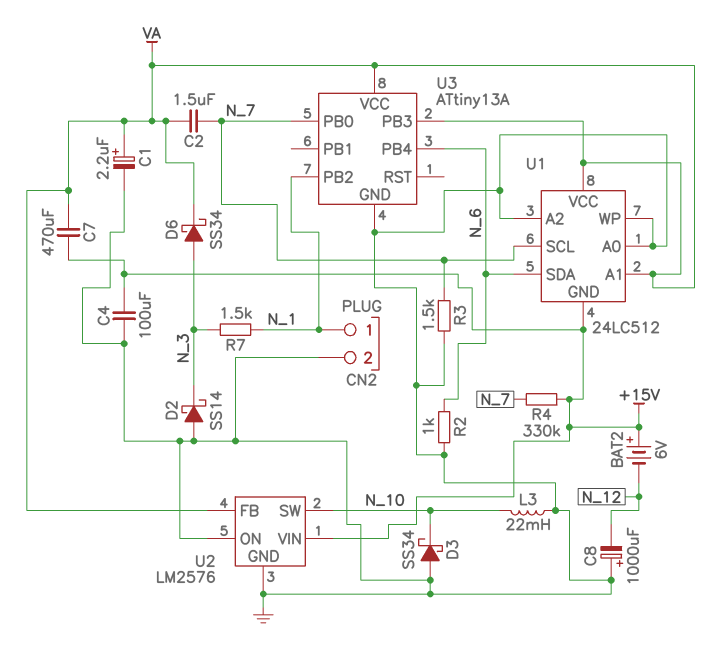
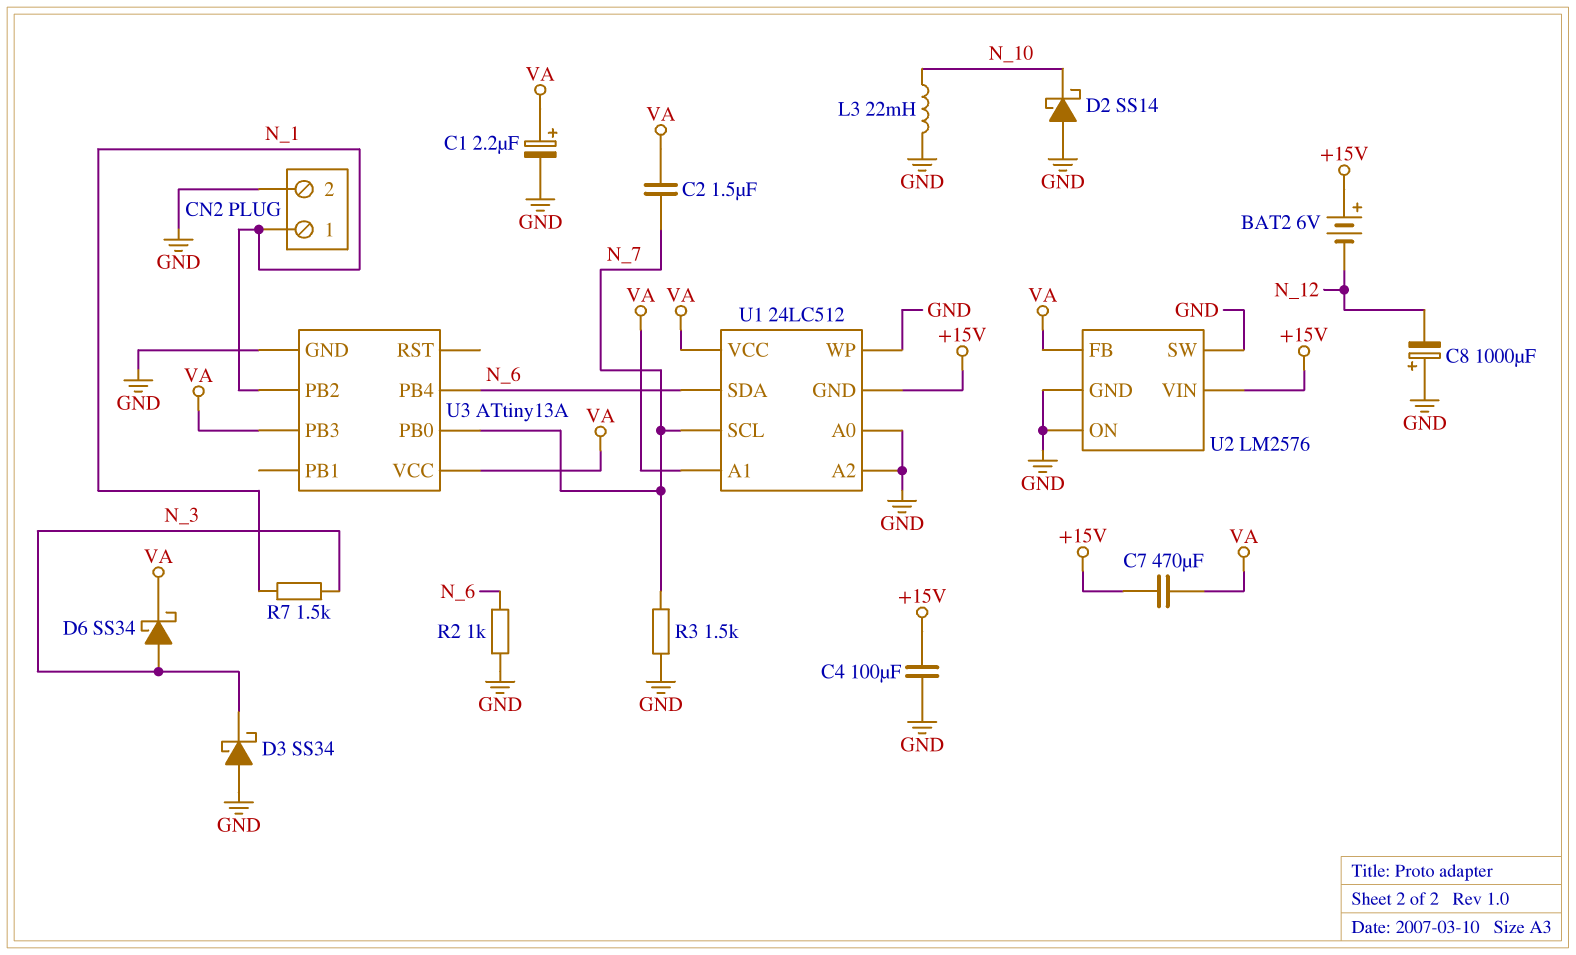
D2: schottky SS14 (A GND, K N_3) -> schottky SS14 (A GND, K N_10)
D3: schottky SS34 (A GND, K N_10) -> schottky SS34 (A GND, K N_3)
R4: 330k (+15V, N_7) -> none
U2 pin SW: N_10 -> GND

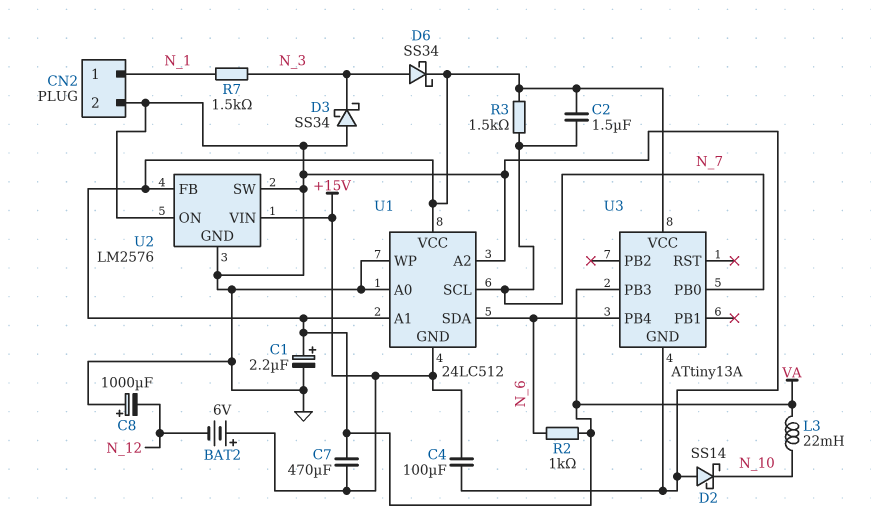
L3: 22mH (GND, N_10) -> 22mH (N_10, VA)
R2: 1k (GND, N_6) -> 1k (N_6, VA)
R3: 1.5k (GND, N_7) -> 1.5k (N_7, VA)
U3 pin PB2: N_1 -> none

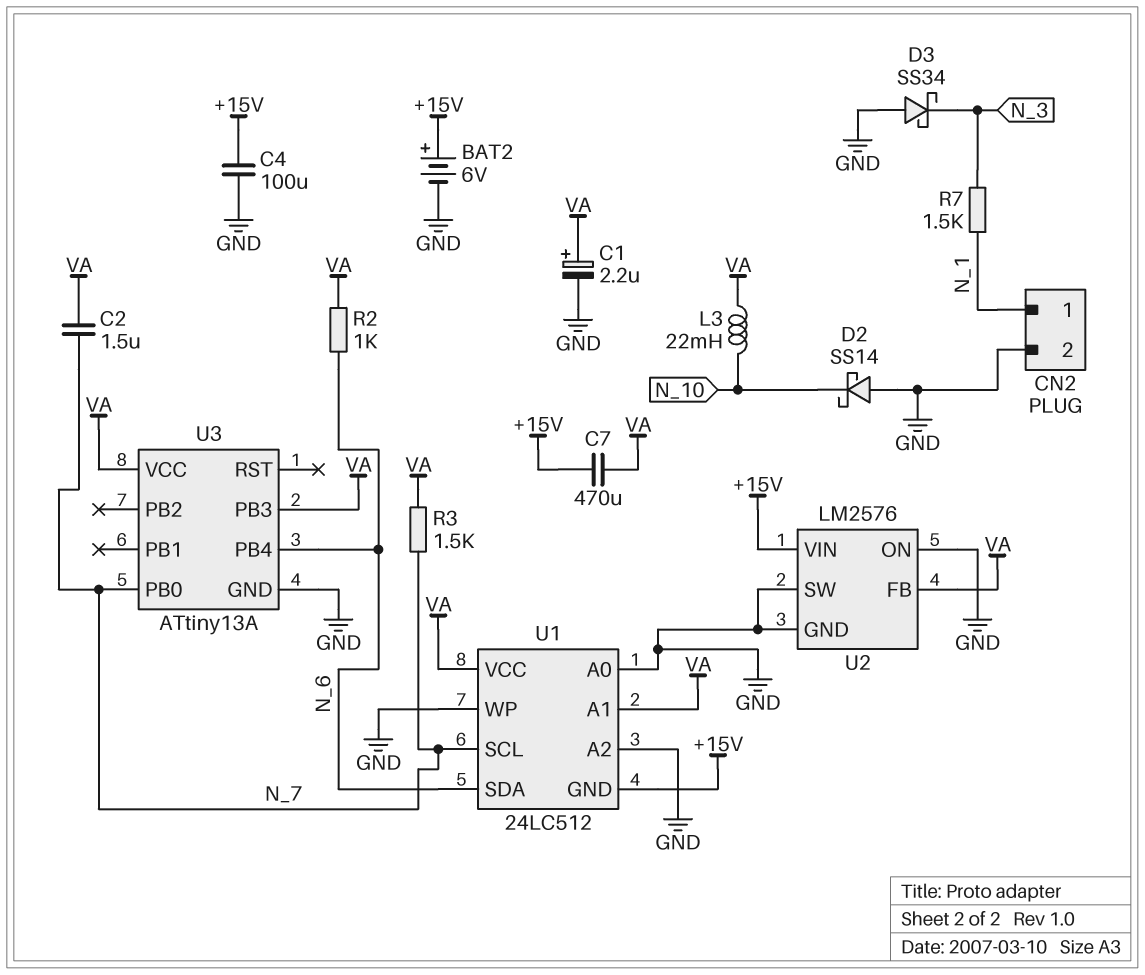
BAT2: 6V (plus +15V, minus N_12) -> 6V (plus +15V, minus GND)
C8: 1000uF (plus GND, minus N_12) -> none
D6: schottky SS34 (A N_3, K VA) -> none

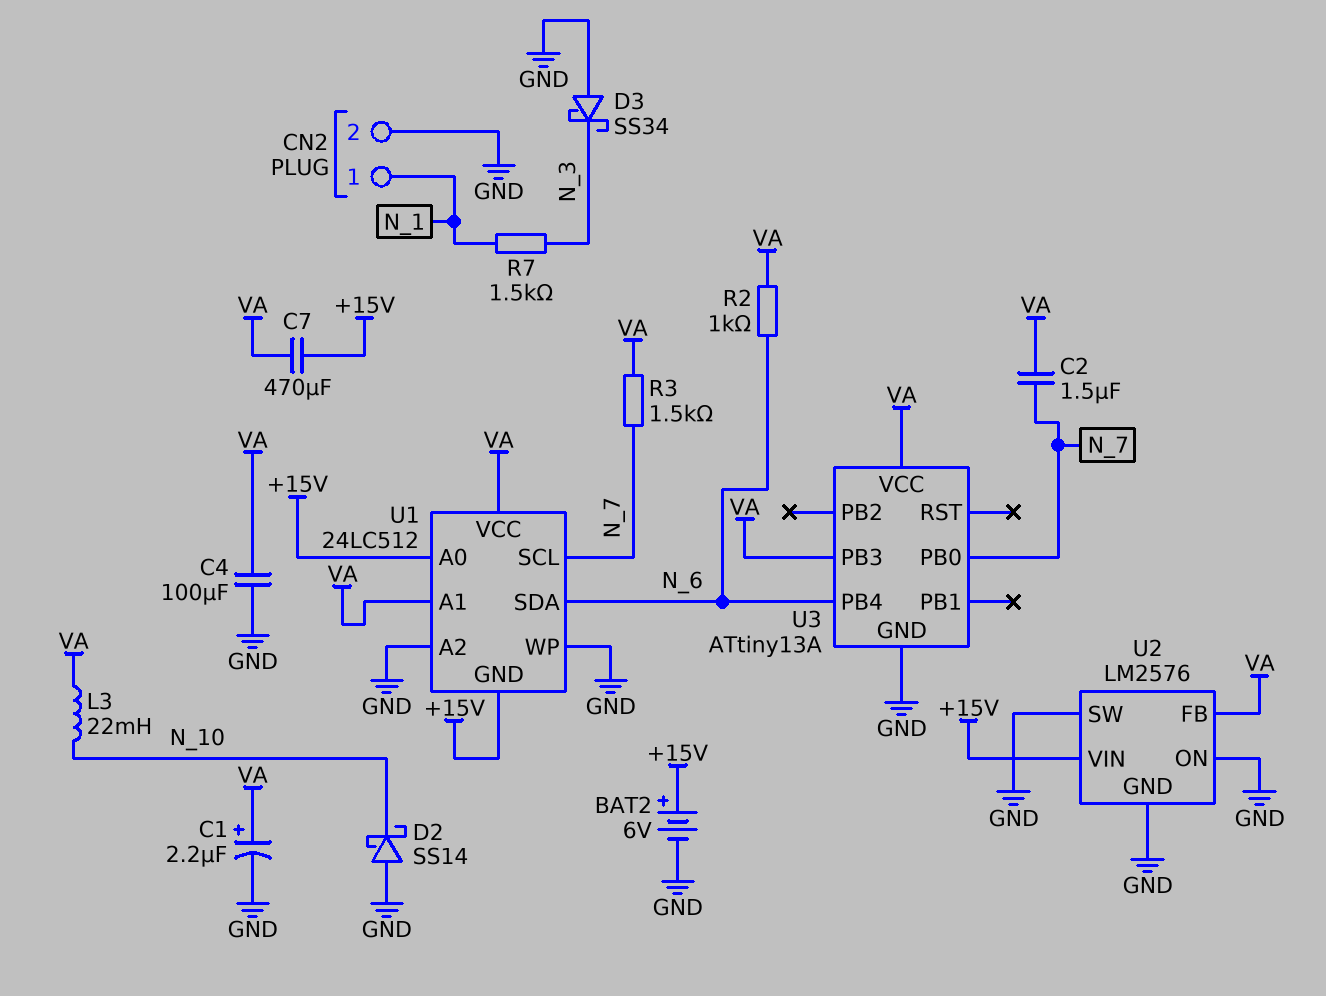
C4: 100uF (+15V, GND) -> 100uF (GND, VA)
U1 pin A0: GND -> +15V

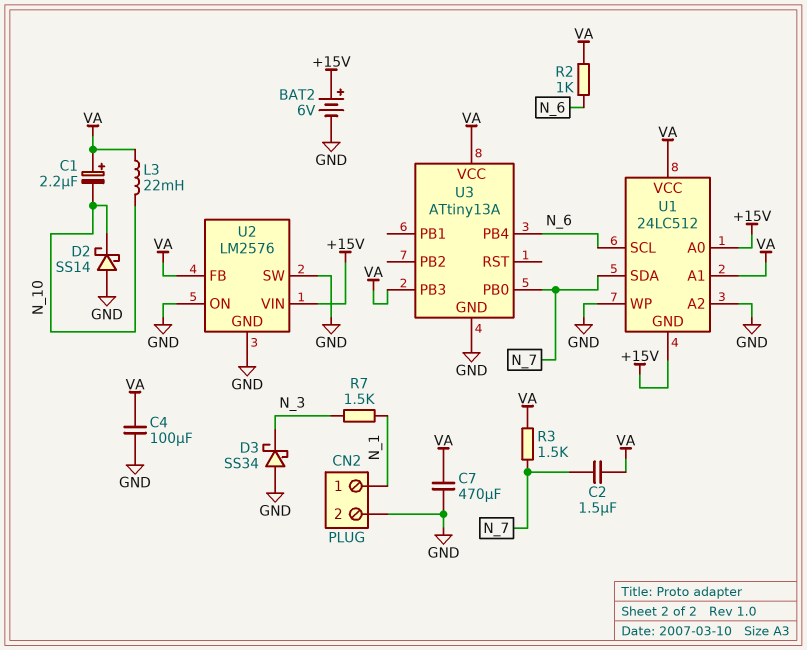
C1: 2.2uF (plus VA, minus GND) -> 2.2uF (plus VA, minus N_10)
C7: 470uF (+15V, VA) -> 470uF (GND, VA)
U1 pin SCL: N_7 -> N_6
U1 pin SDA: N_6 -> N_7

